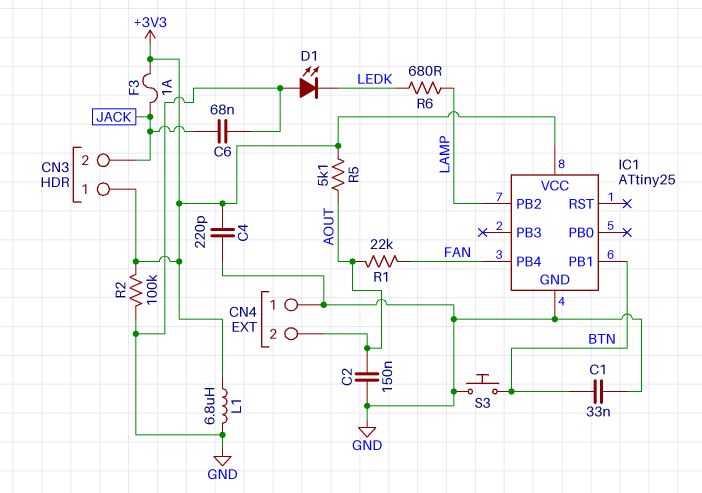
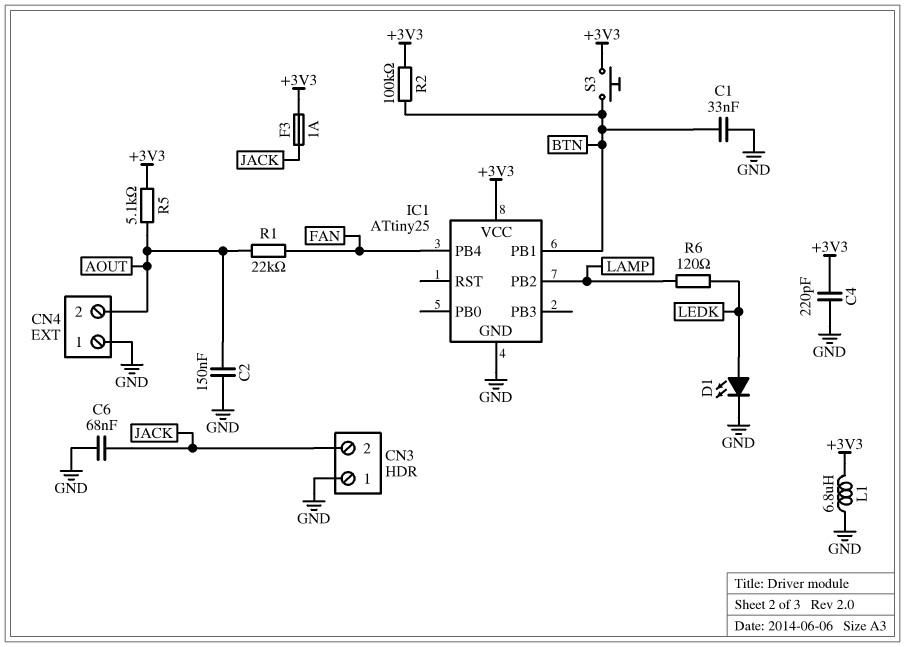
CN3 pin 1: +3V3 -> GND
D1: LED (A GND, K LEDK) -> LED (A LEDK, K GND)
R2: 100k (+3V3, GND) -> 100k (+3V3, BTN)
R6: 680 (LAMP, LEDK) -> 120 (LAMP, LEDK)
S3: button (BTN, GND) -> button (+3V3, BTN)

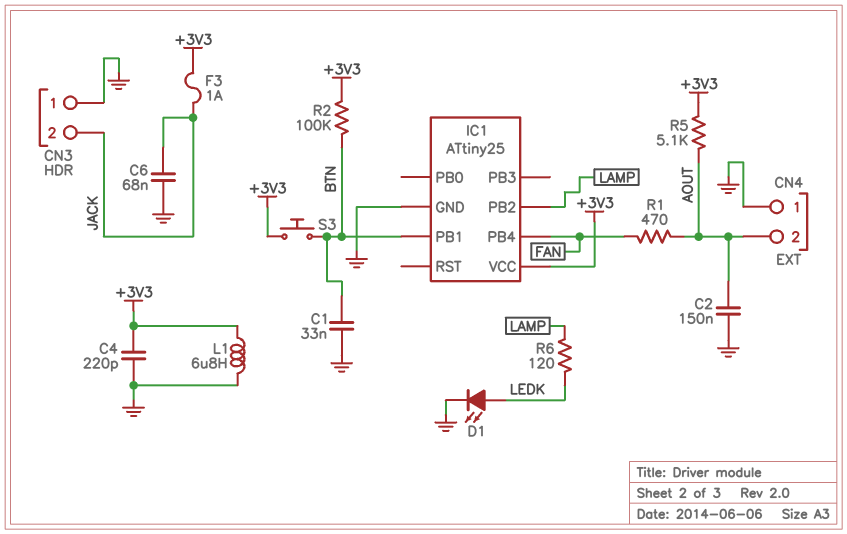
R1: 22k (AOUT, FAN) -> 470 (AOUT, FAN)

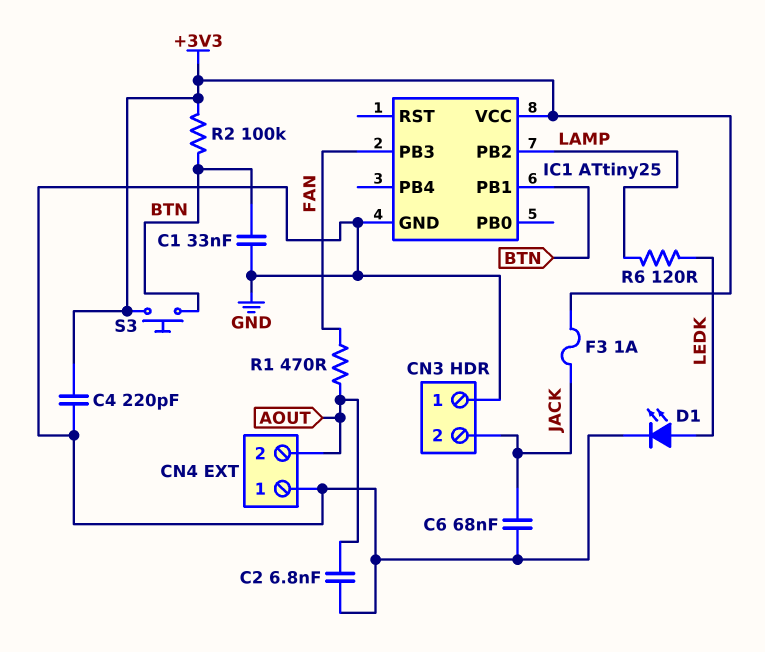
C2: 150nF (AOUT, GND) -> 6.8nF (AOUT, GND)
IC1 pin PB3: none -> FAN
IC1 pin PB4: FAN -> none
L1: 6.8uH (+3V3, GND) -> none
R5: 5.1k (+3V3, AOUT) -> none

